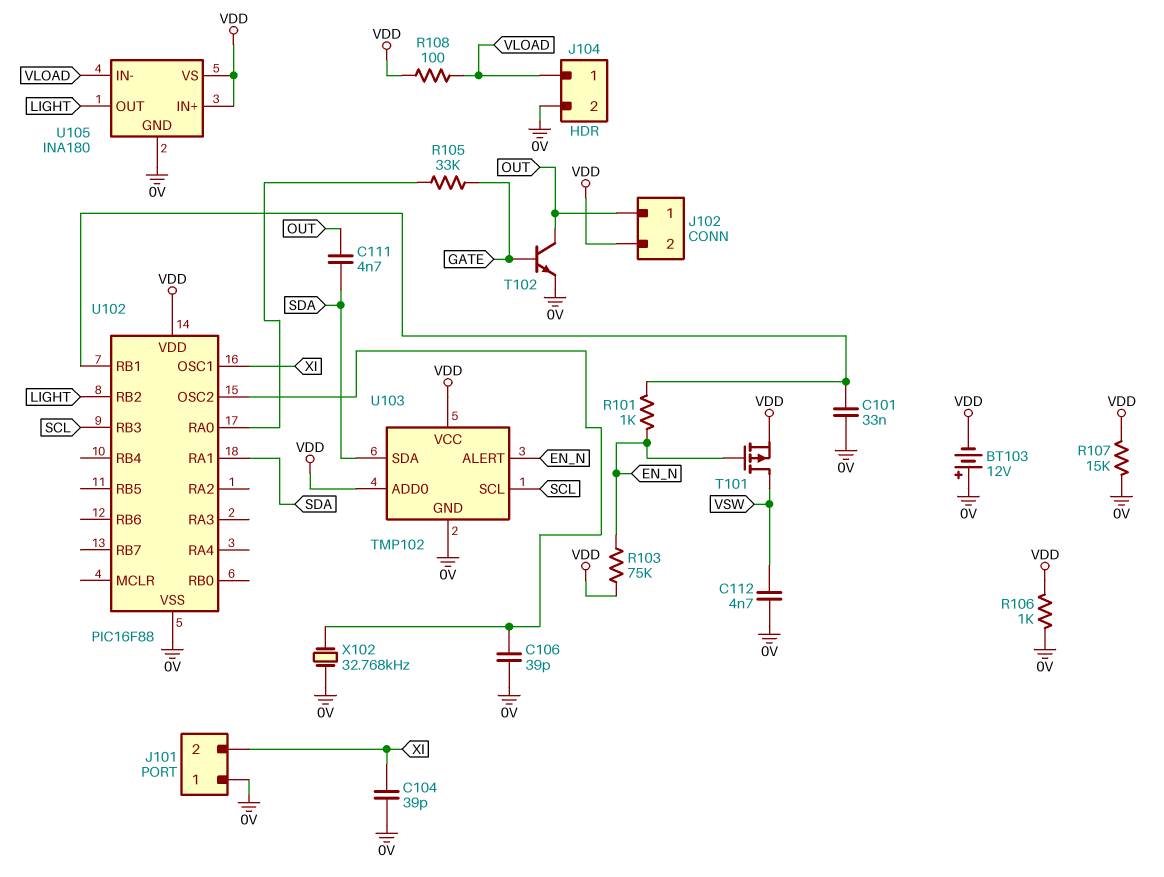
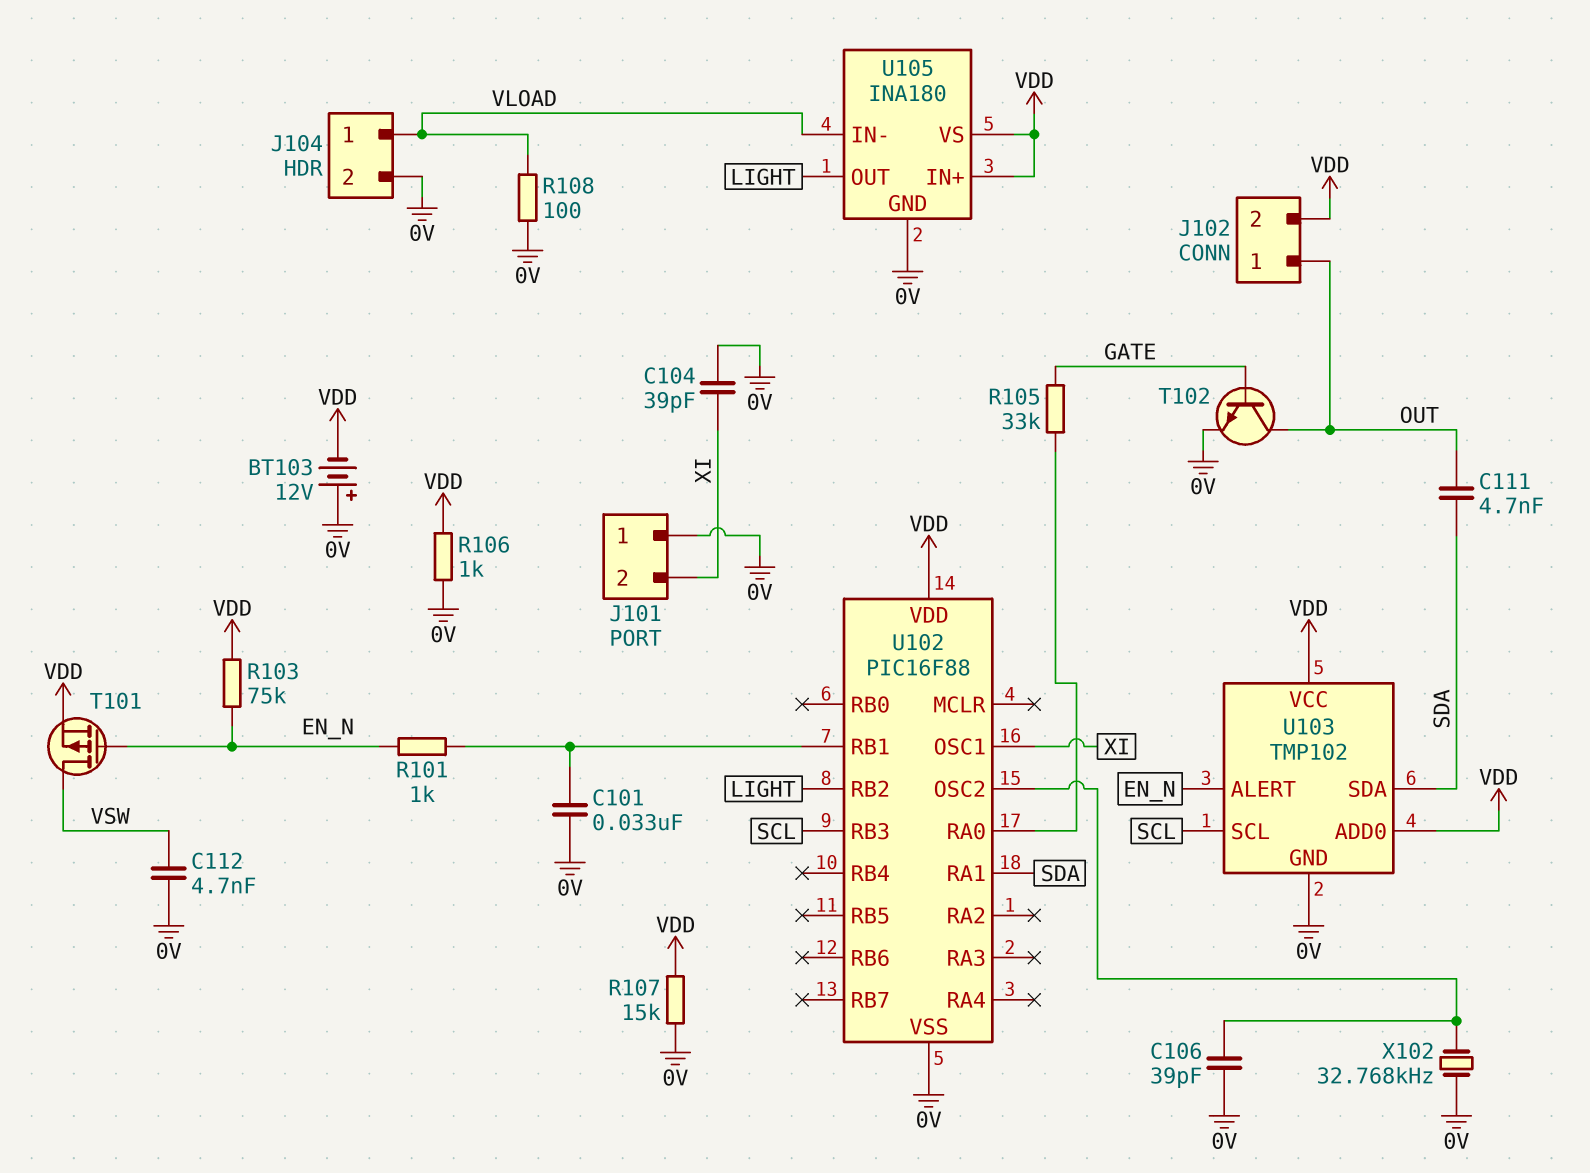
R108: 100 (VDD, VLOAD) -> 100 (0V, VLOAD)

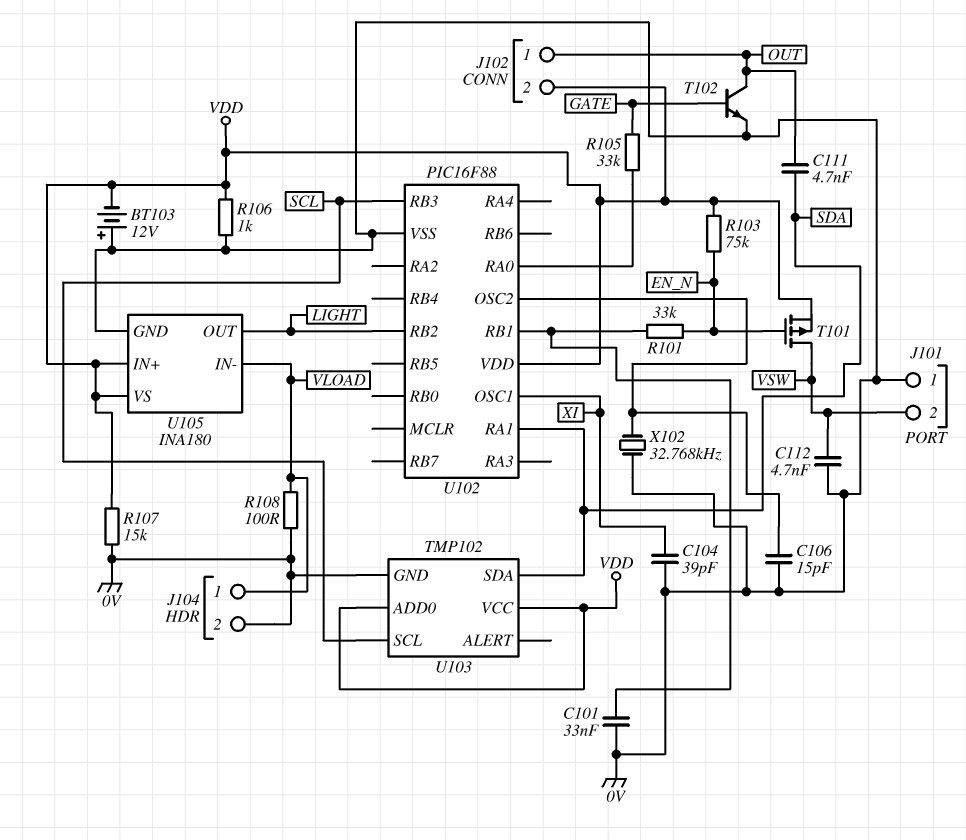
C106: 39pF (0V, U102/OSC2) -> 15pF (0V, U102/OSC2)
J101 pin 2: XI -> VSW
R101: 1k (EN_N, U102/RB1) -> 33k (EN_N, U102/RB1)
U103 pin ALERT: EN_N -> none

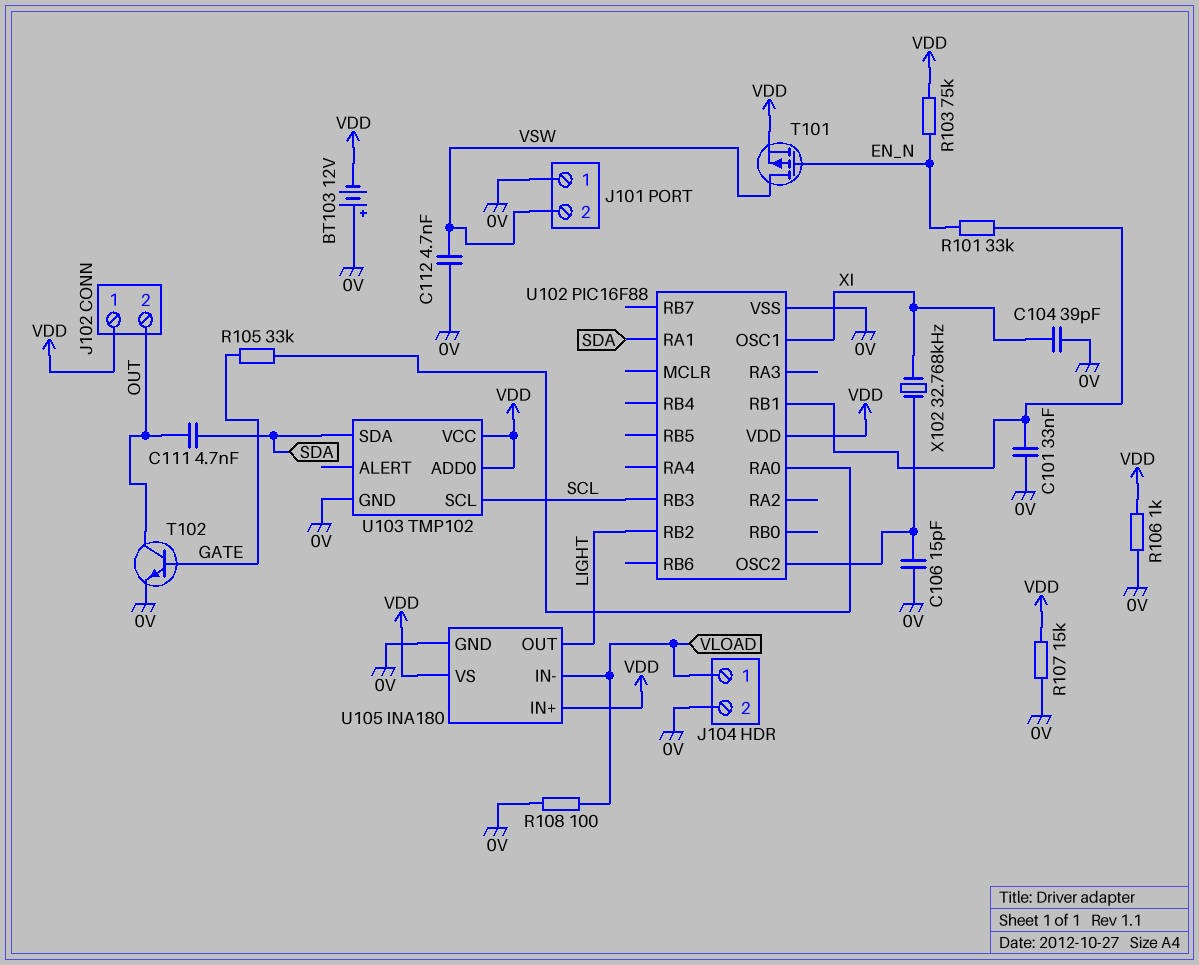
J102 pin 1: OUT -> VDD
J102 pin 2: VDD -> OUT
X102: 32.768kHz (0V, U102/OSC2) -> 32.768kHz (U102/OSC2, XI)

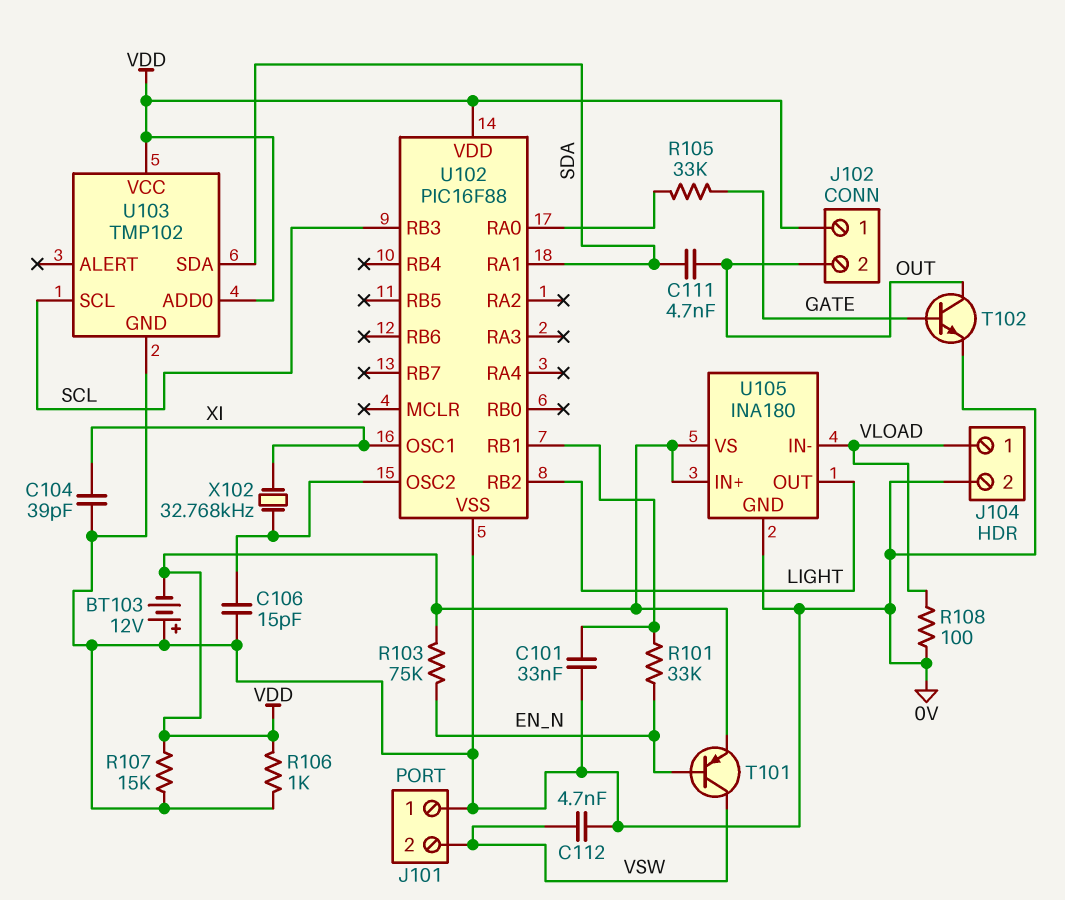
T101: PMOS (G EN_N, D VSW, S VDD) -> PNP (B EN_N, C VSW, E VDD)

